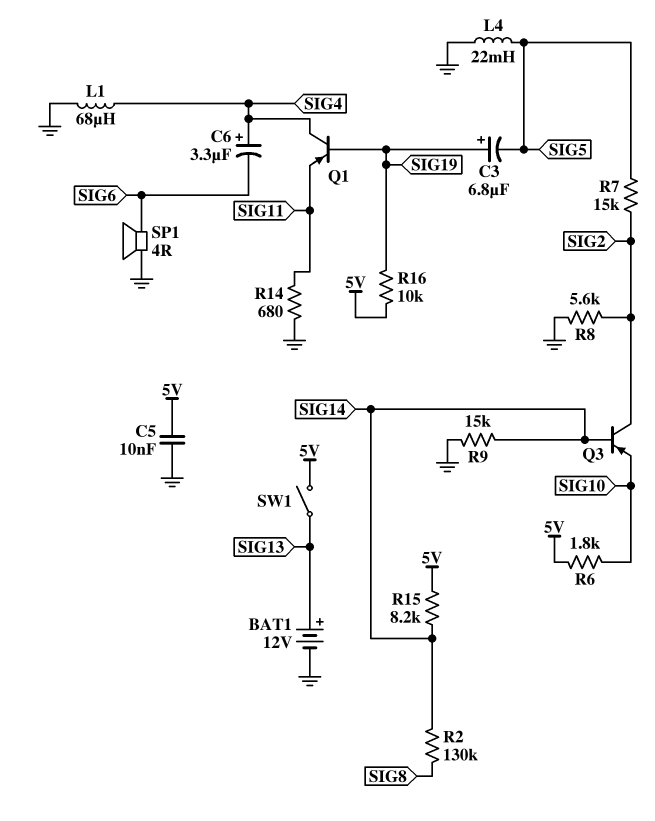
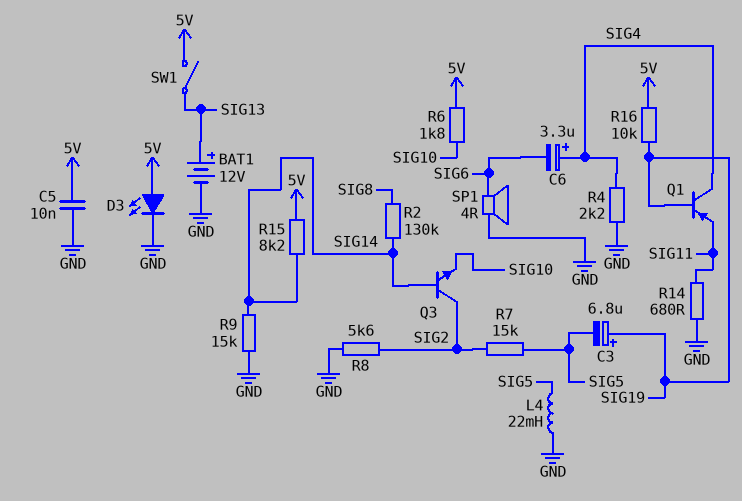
D3: none -> LED (A 5V, K GND)
L1: 68uH (GND, SIG4) -> none
Q3: PNP (B SIG14, C SIG2, E SIG10) -> NPN (B SIG14, C SIG2, E SIG10)
R4: none -> 2.2k (GND, SIG4)

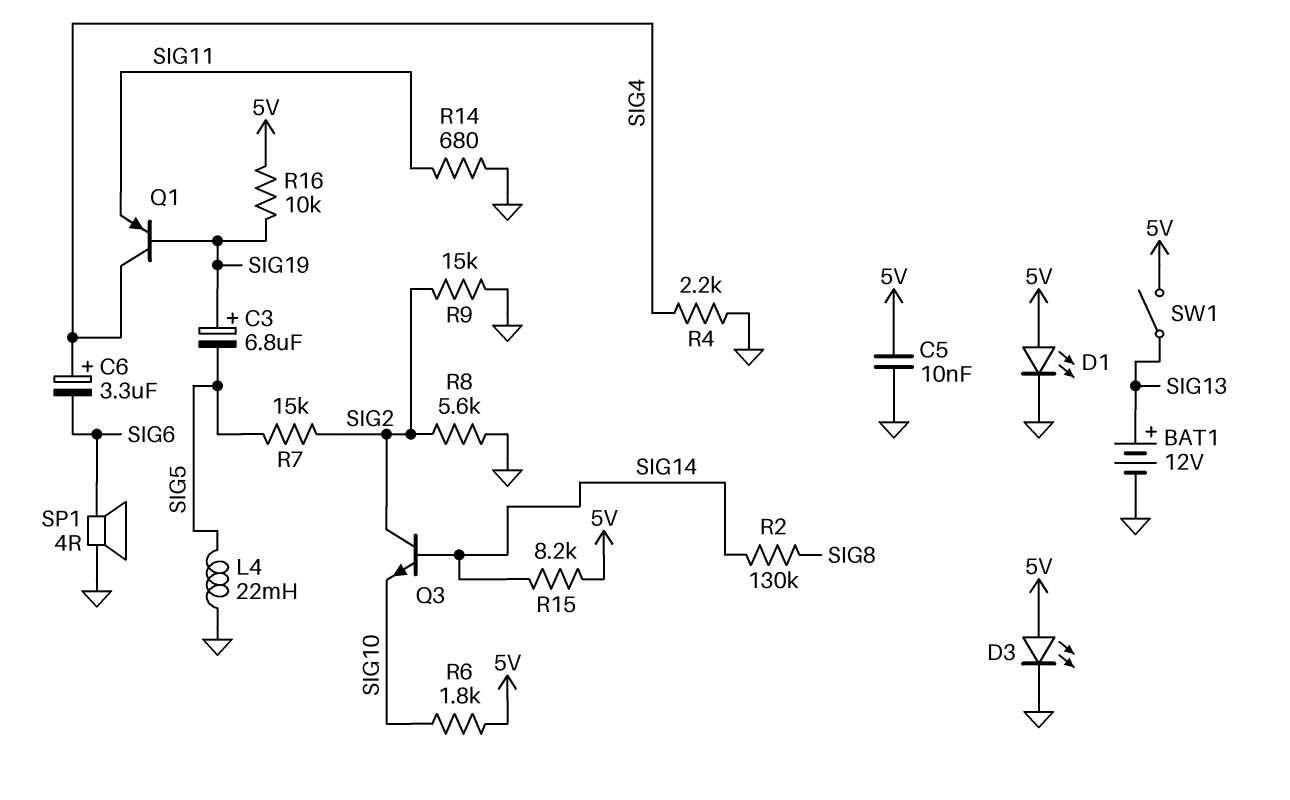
D1: none -> LED (A 5V, K GND)
R9: 15k (GND, SIG14) -> 15k (GND, SIG2)

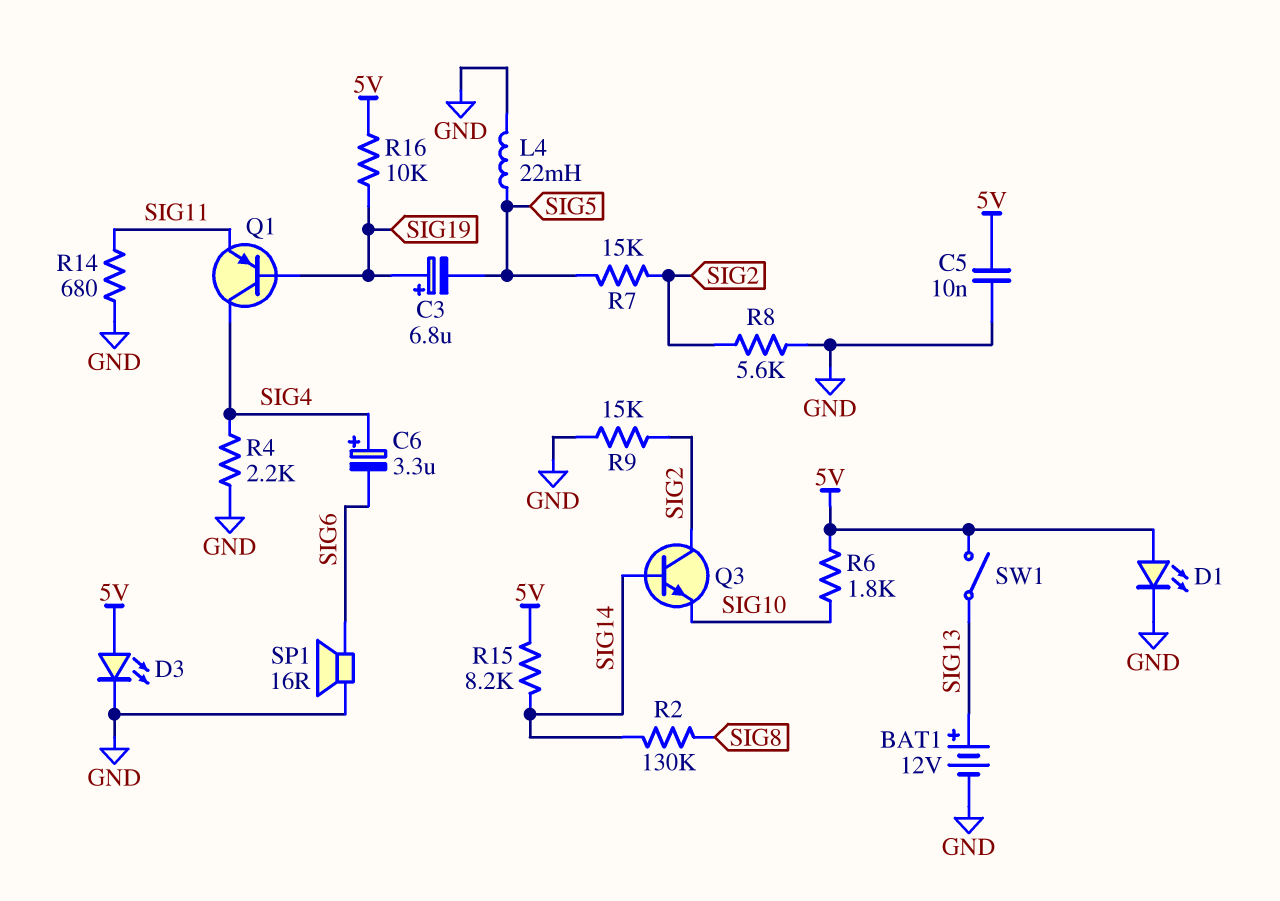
SP1: speaker 4R (GND, SIG6) -> speaker 16R (GND, SIG6)

